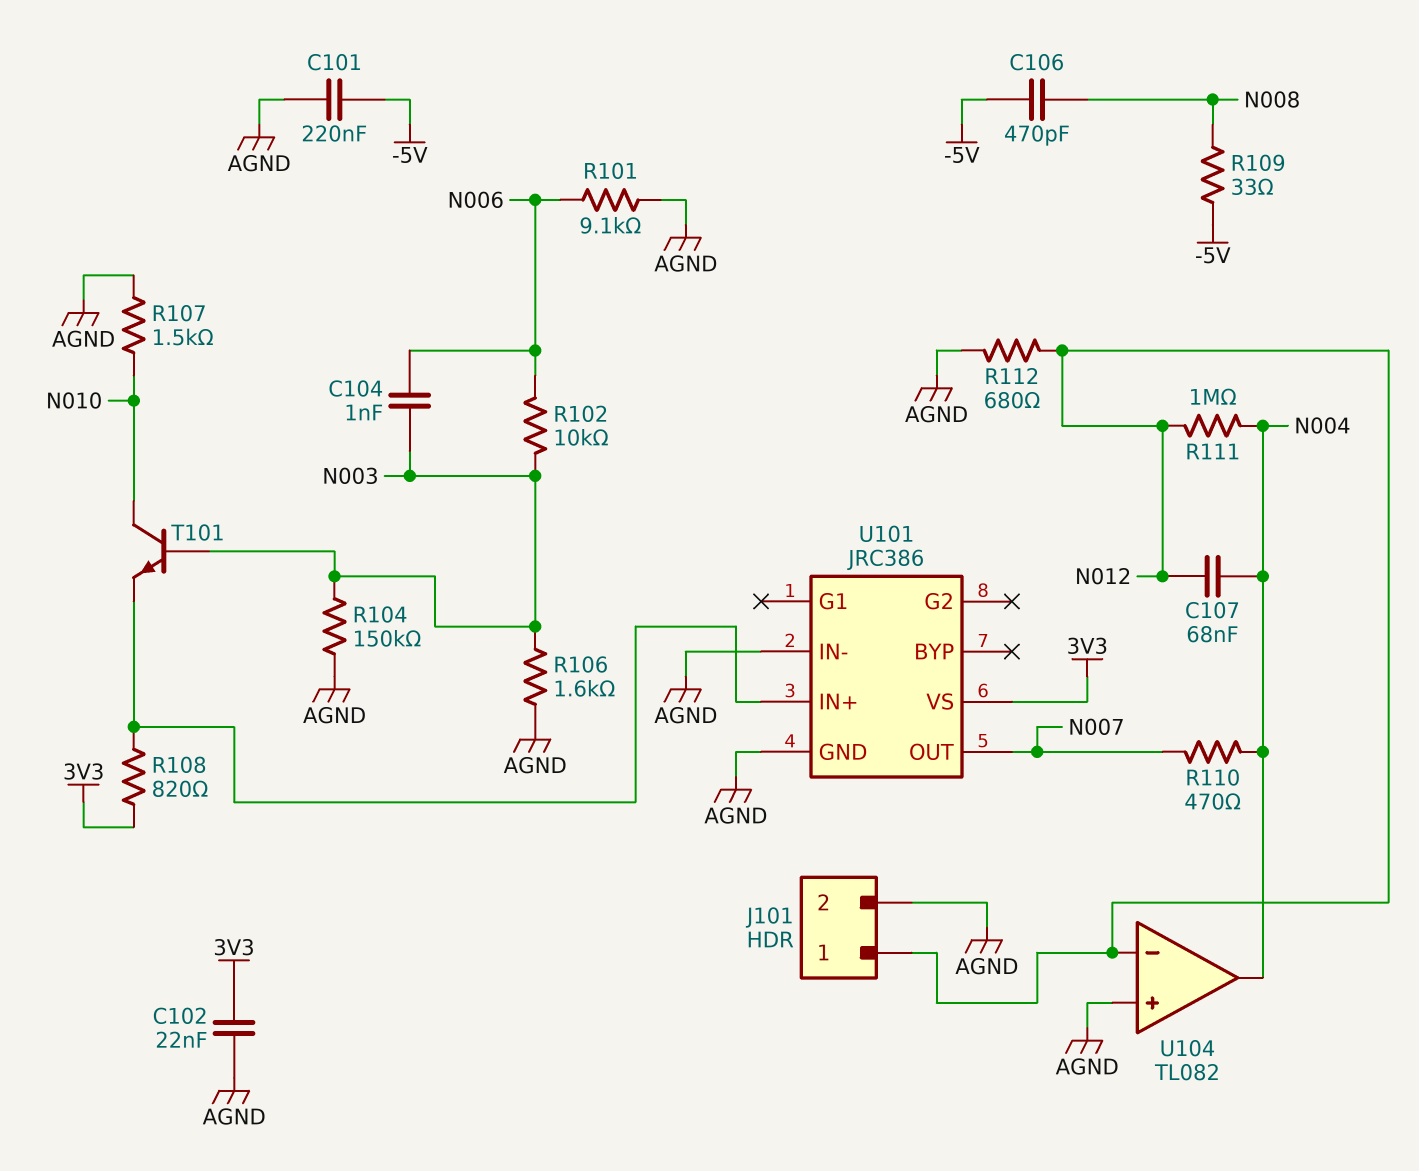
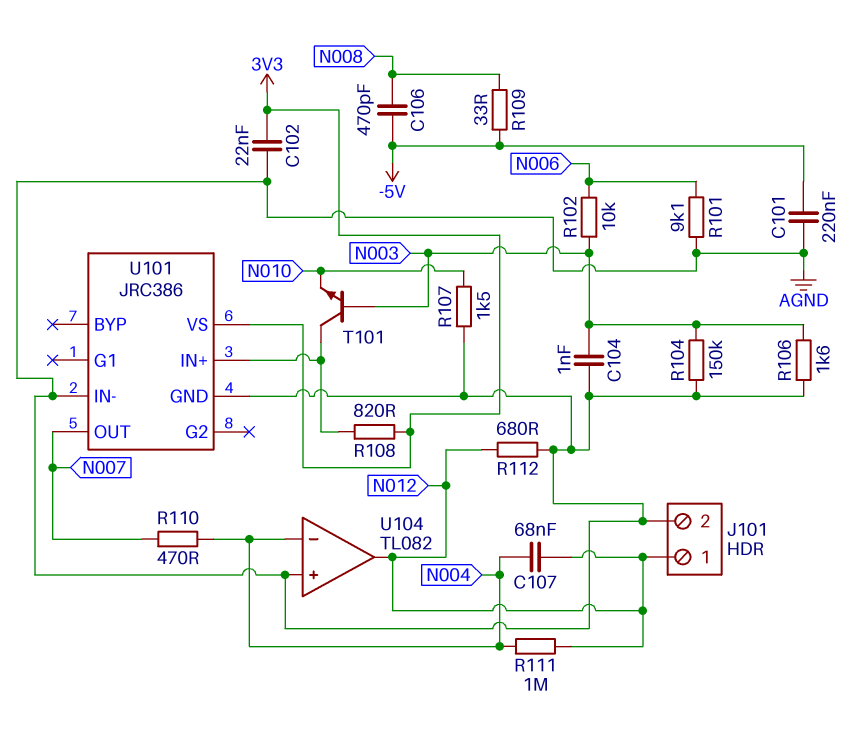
C104: 1nF (N003, N006) -> 1nF (AGND, N003)
T101: NPN (B N003, C N010, E U101/IN+) -> NPN (B N003, C U101/IN+, E N010)
U104 pin in-: N012 -> N004
U104 pin out: N004 -> N012

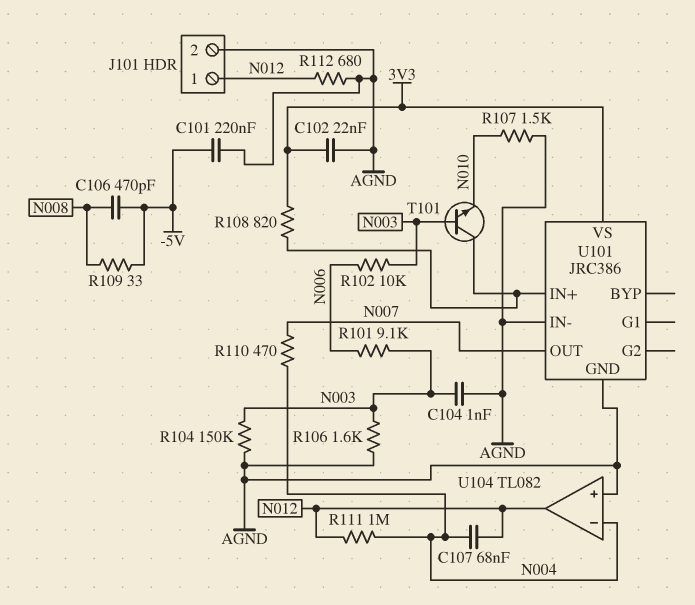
R101: 9.1k (AGND, N006) -> 9.1k (N003, N006)

